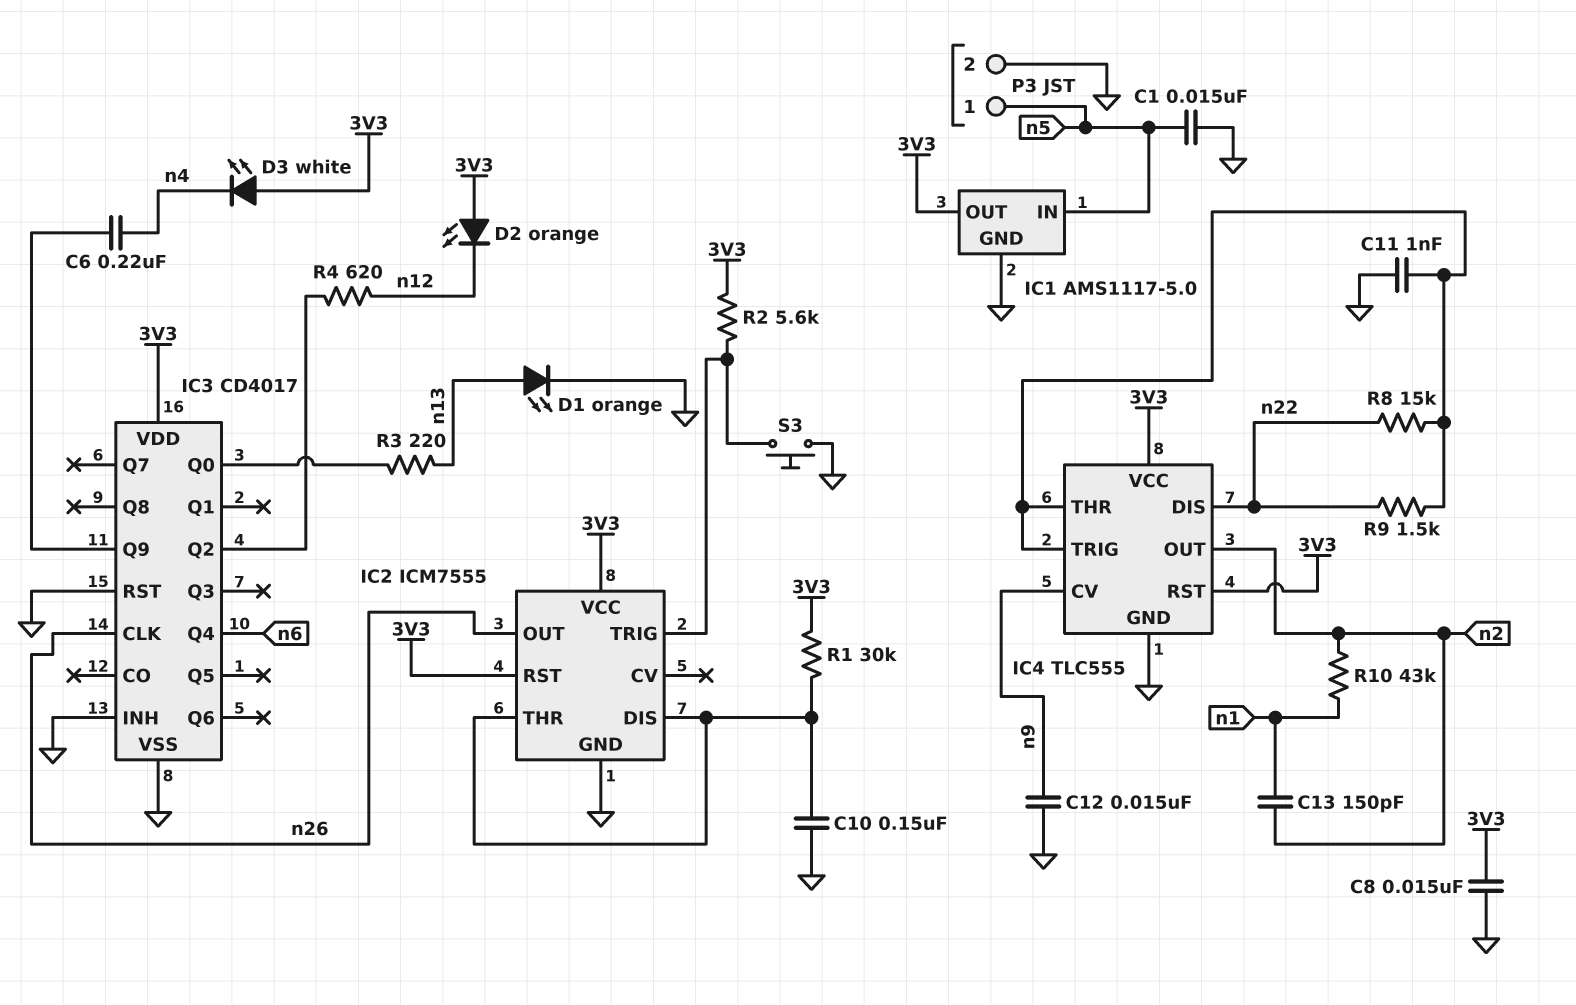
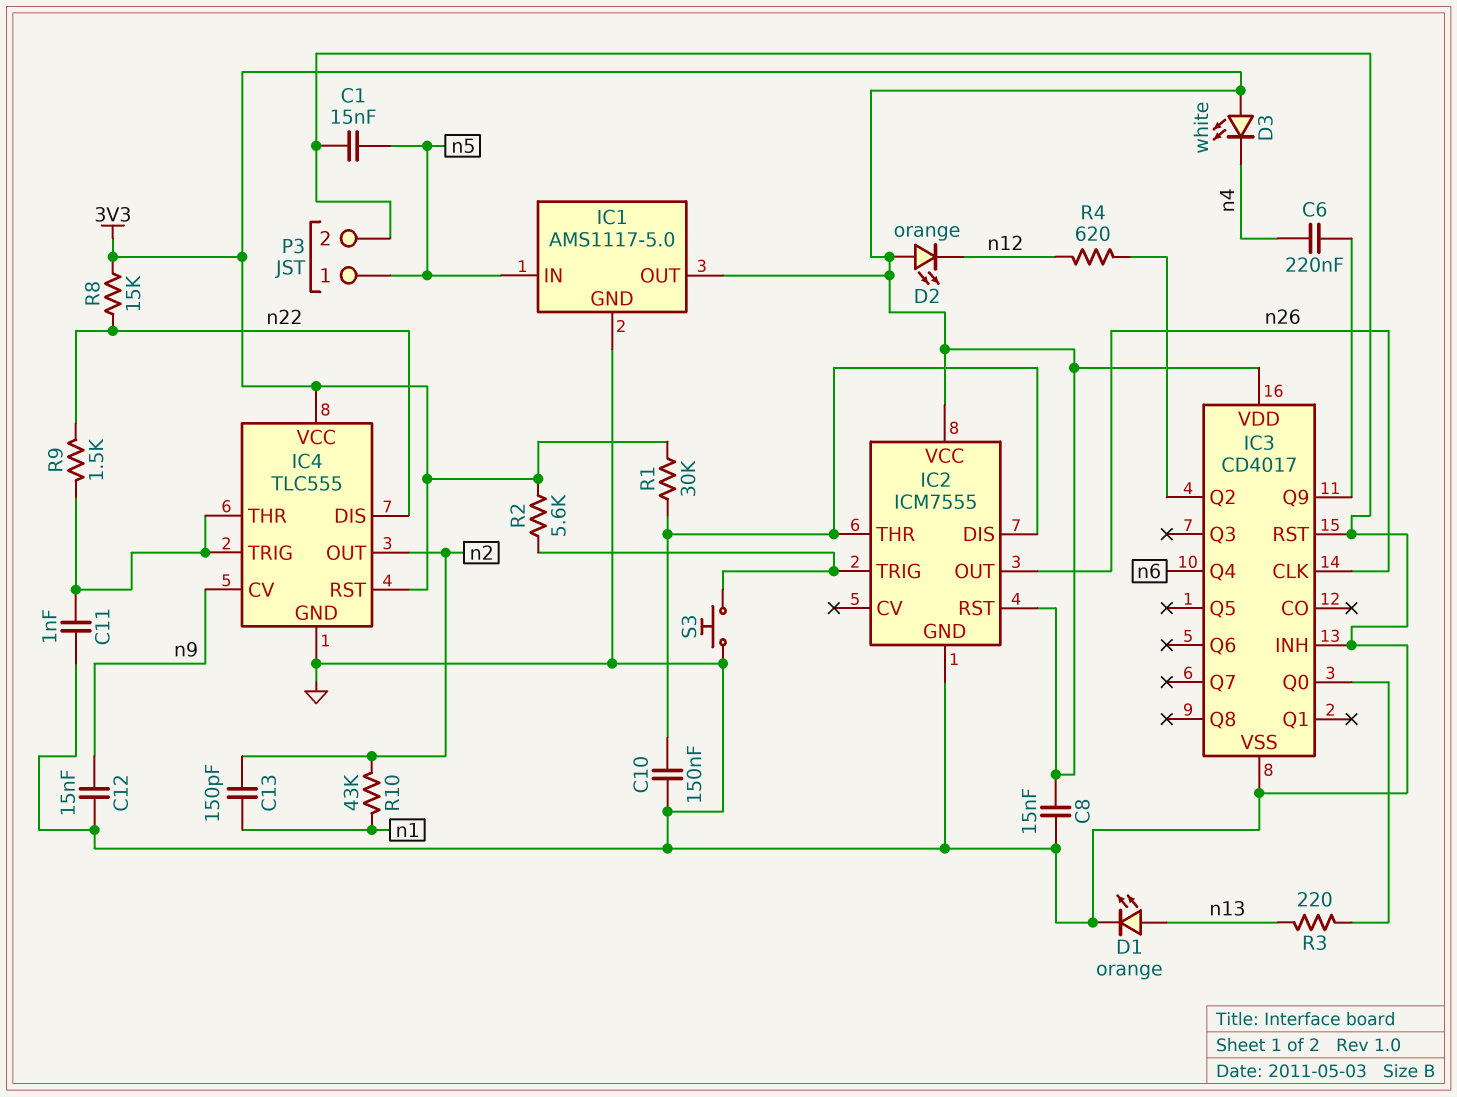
R8: 15k (IC4/THR, n22) -> 15k (3V3, n22)

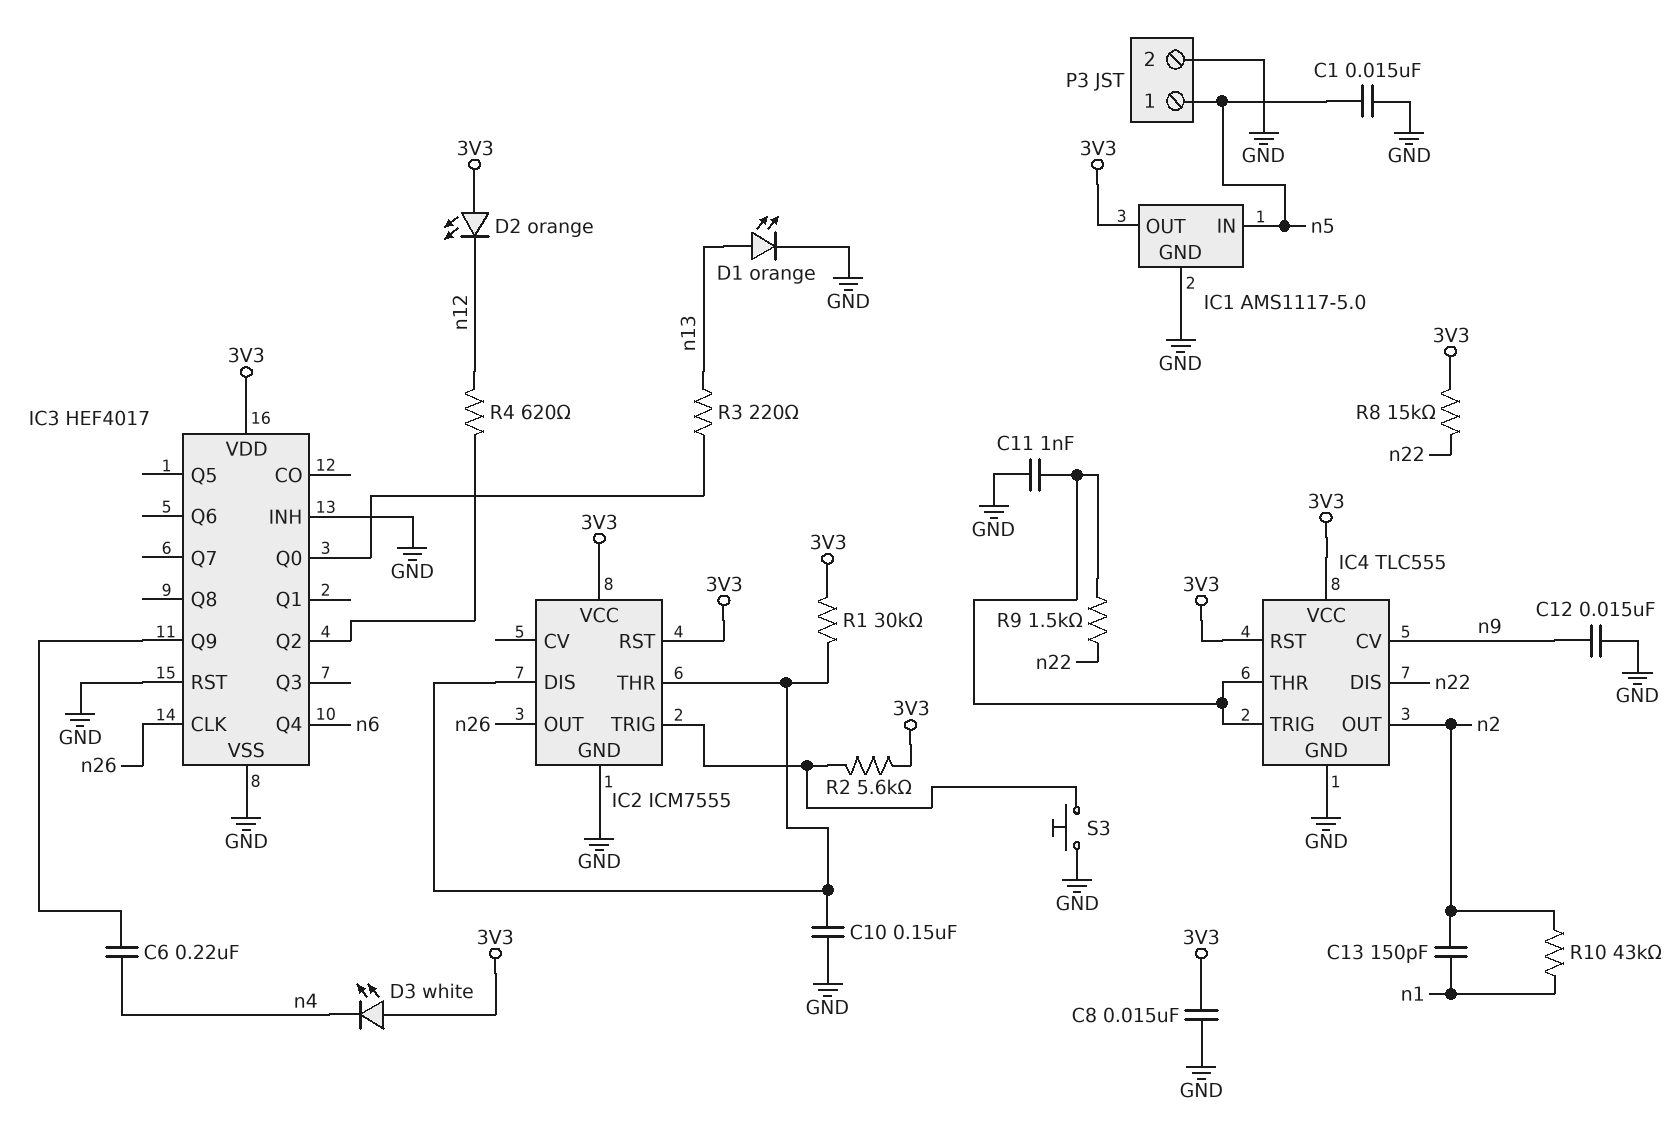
IC3: CD4017 -> HEF4017

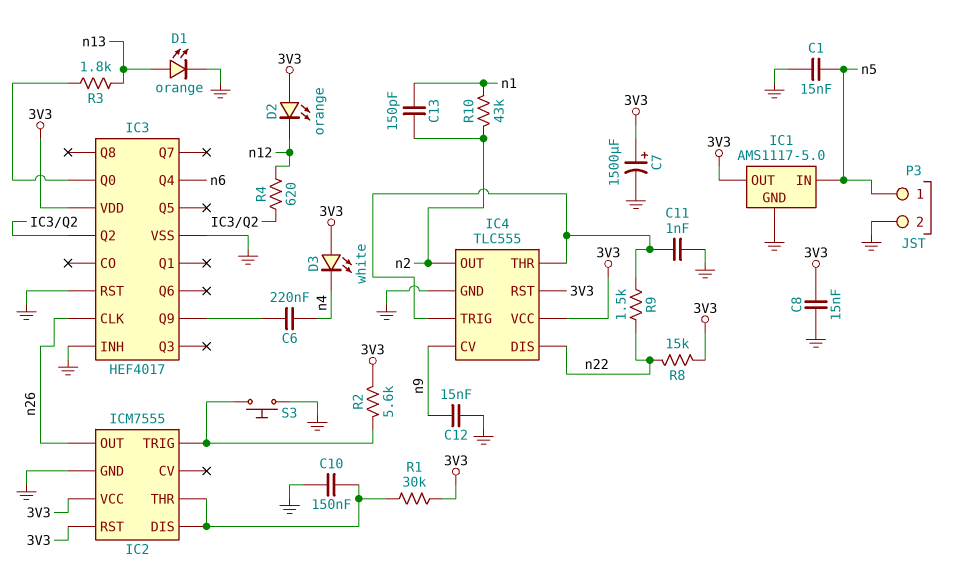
C7: none -> 1500uF (plus 3V3, minus GND)
R3: 220 (IC3/Q0, n13) -> 1.8k (IC3/Q0, n13)

